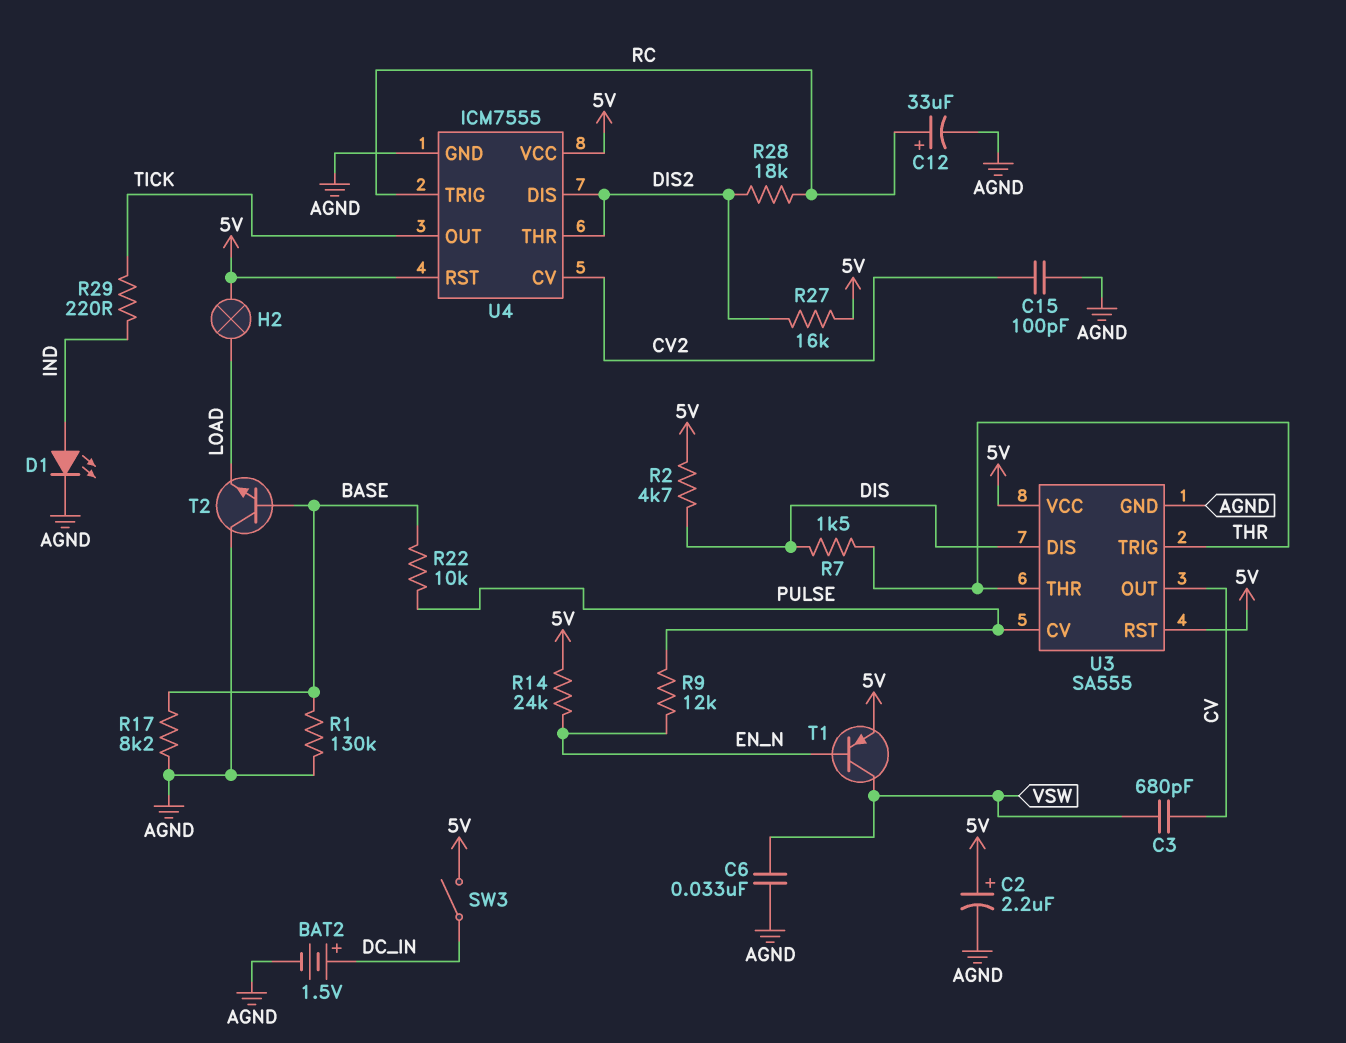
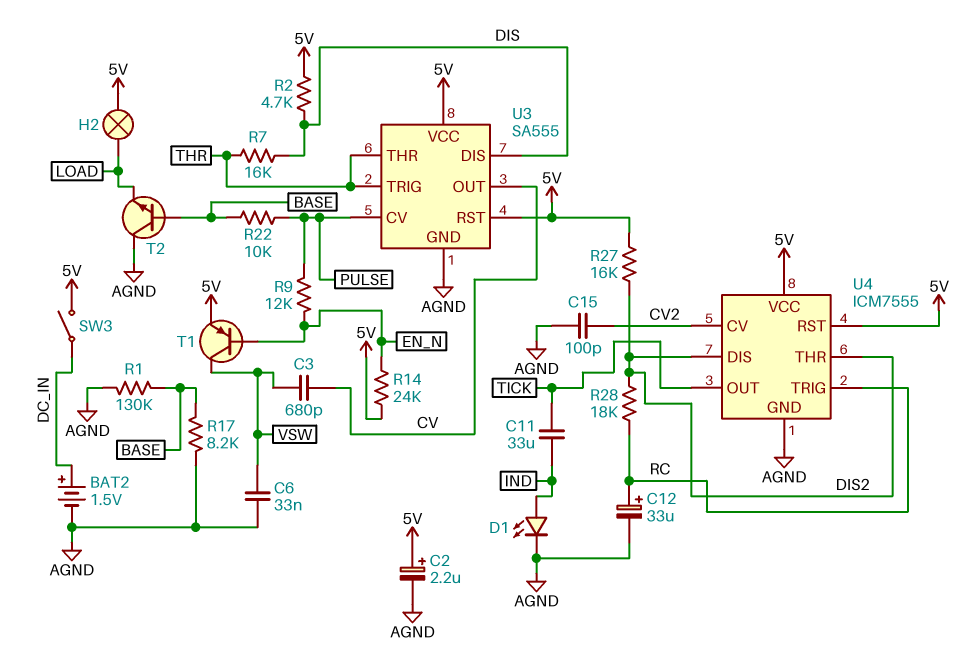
C11: none -> 33uF (IND, TICK)
R7: 1.5k (DIS, THR) -> 16k (DIS, THR)
R29: 220 (IND, TICK) -> none

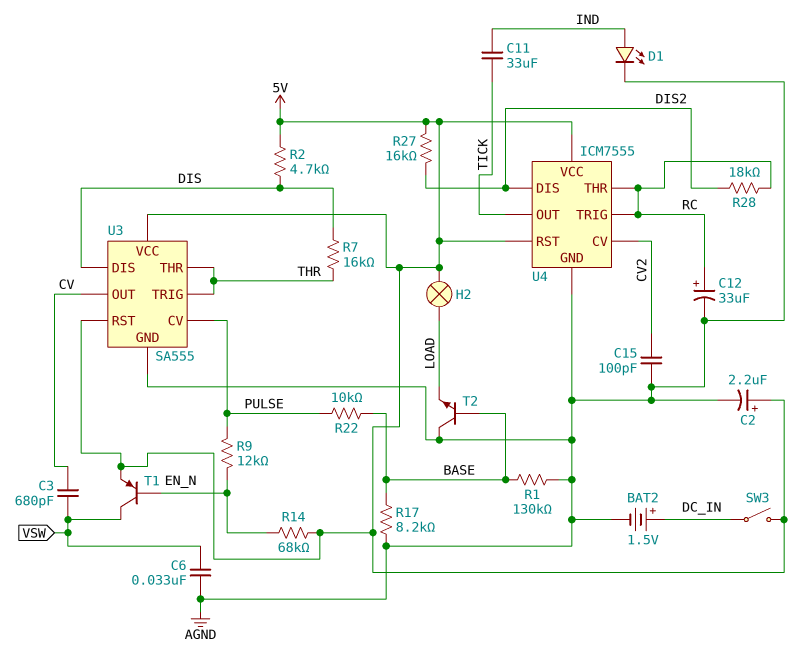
R14: 24k (5V, EN_N) -> 68k (5V, EN_N)
U4 pin THR: DIS2 -> RC

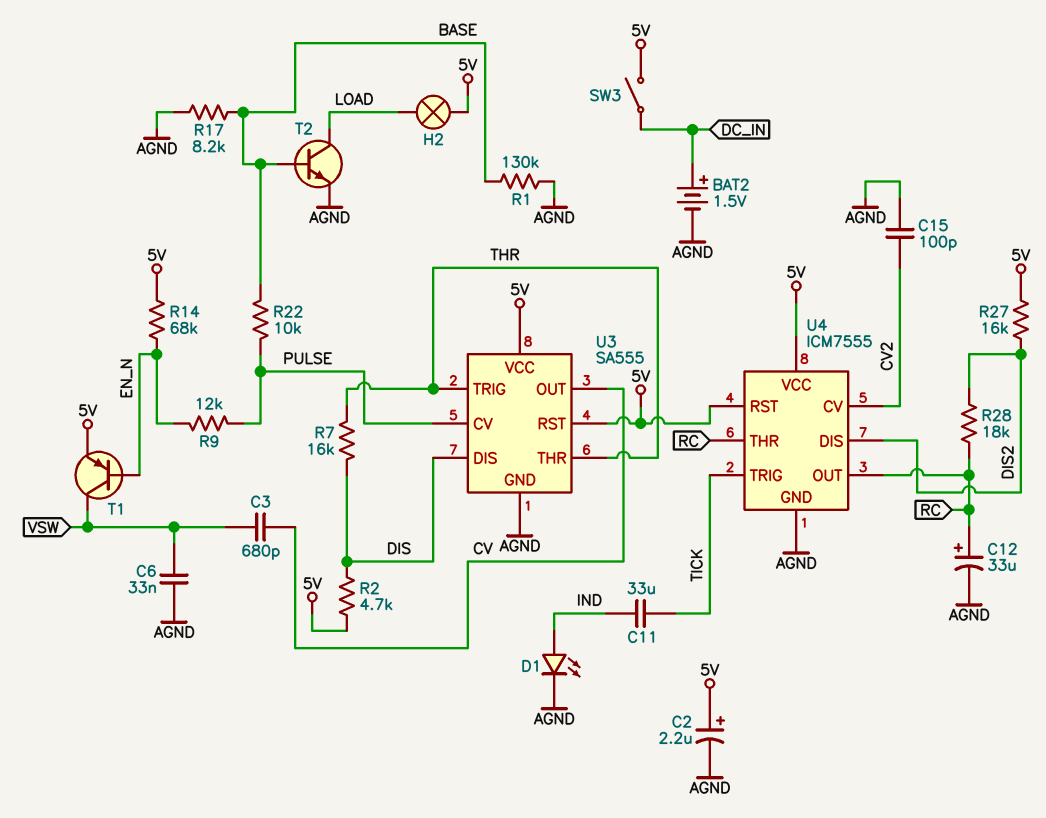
T2: NPN (B BASE, C AGND, E LOAD) -> NPN (B BASE, C LOAD, E AGND)
U4 pin OUT: TICK -> RC
U4 pin TRIG: RC -> TICK

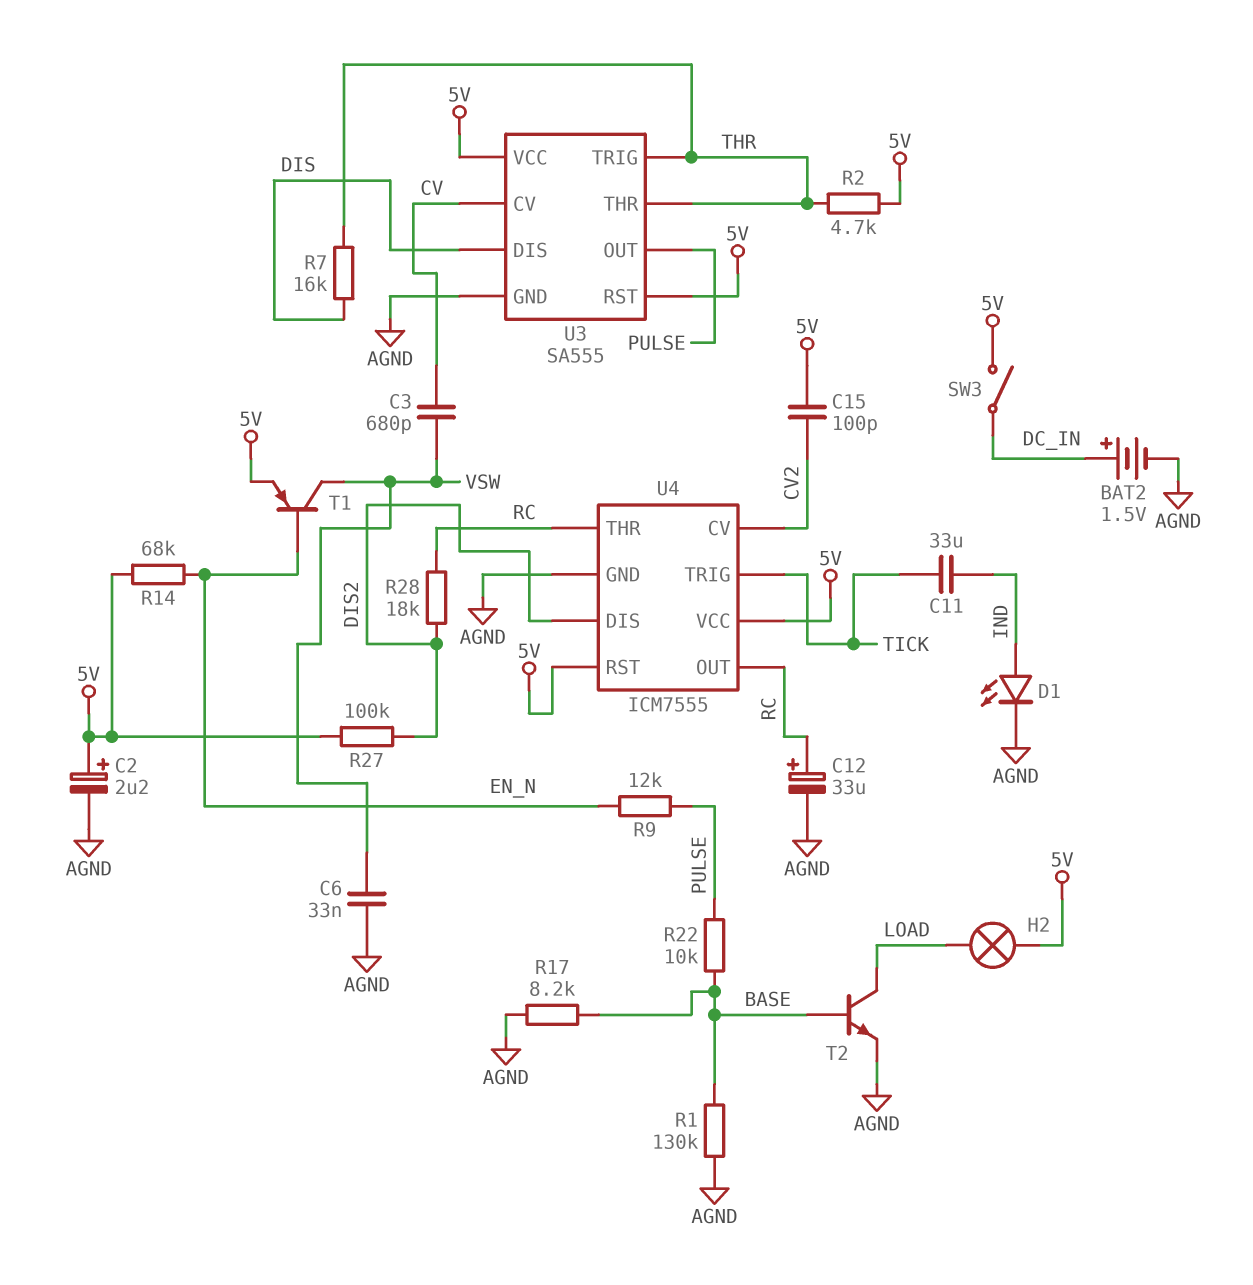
C15: 100pF (AGND, CV2) -> 100pF (5V, CV2)
R2: 4.7k (5V, DIS) -> 4.7k (5V, THR)
R27: 16k (5V, DIS2) -> 100k (5V, DIS2)
U3 pin CV: PULSE -> CV
U3 pin OUT: CV -> PULSE

